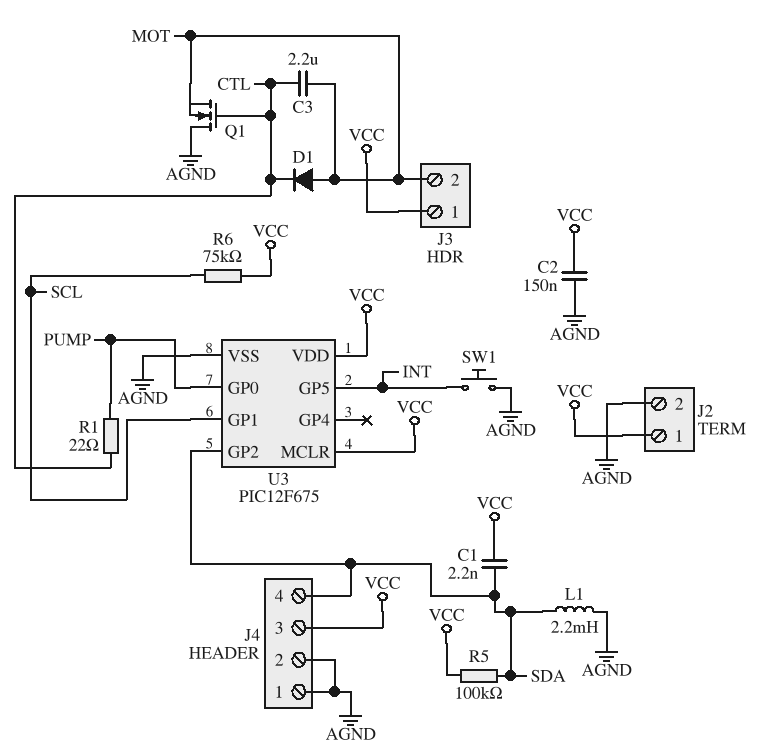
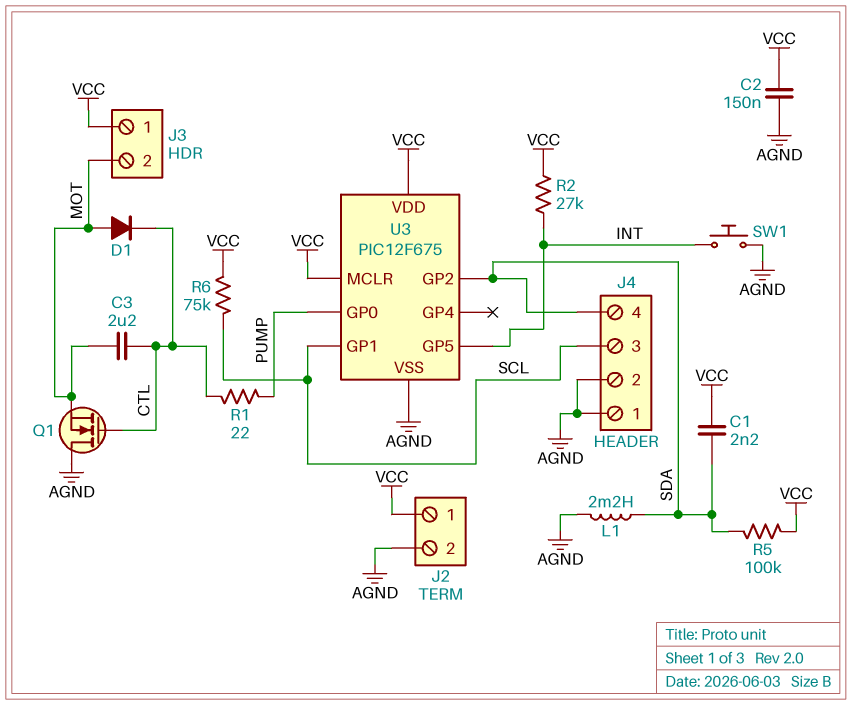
J4 pin 3: VCC -> SCL
R2: none -> 27k (INT, VCC)

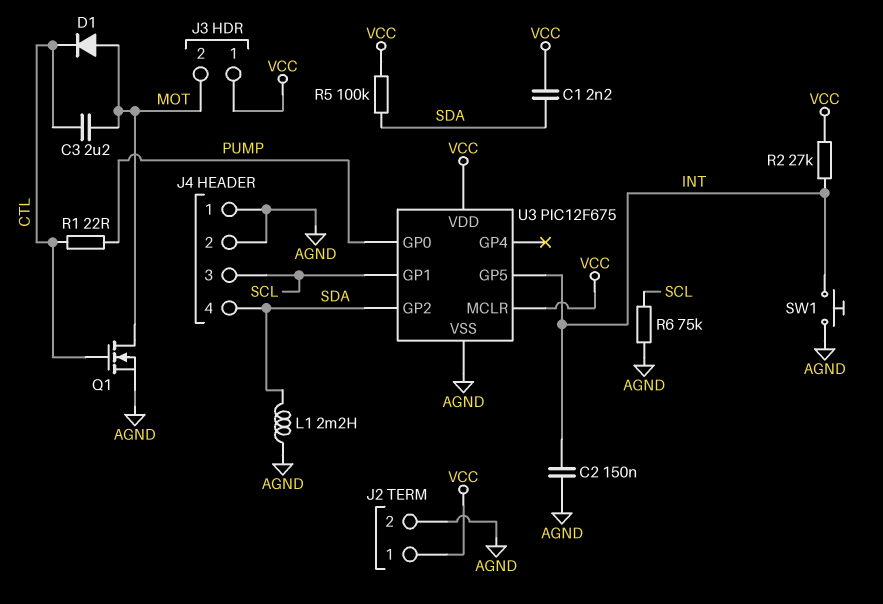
C2: 150nF (AGND, VCC) -> 150nF (AGND, INT)
Q1: NMOS (G CTL, D AGND, S MOT) -> NMOS (G CTL, D MOT, S AGND)
R6: 75k (SCL, VCC) -> 75k (AGND, SCL)

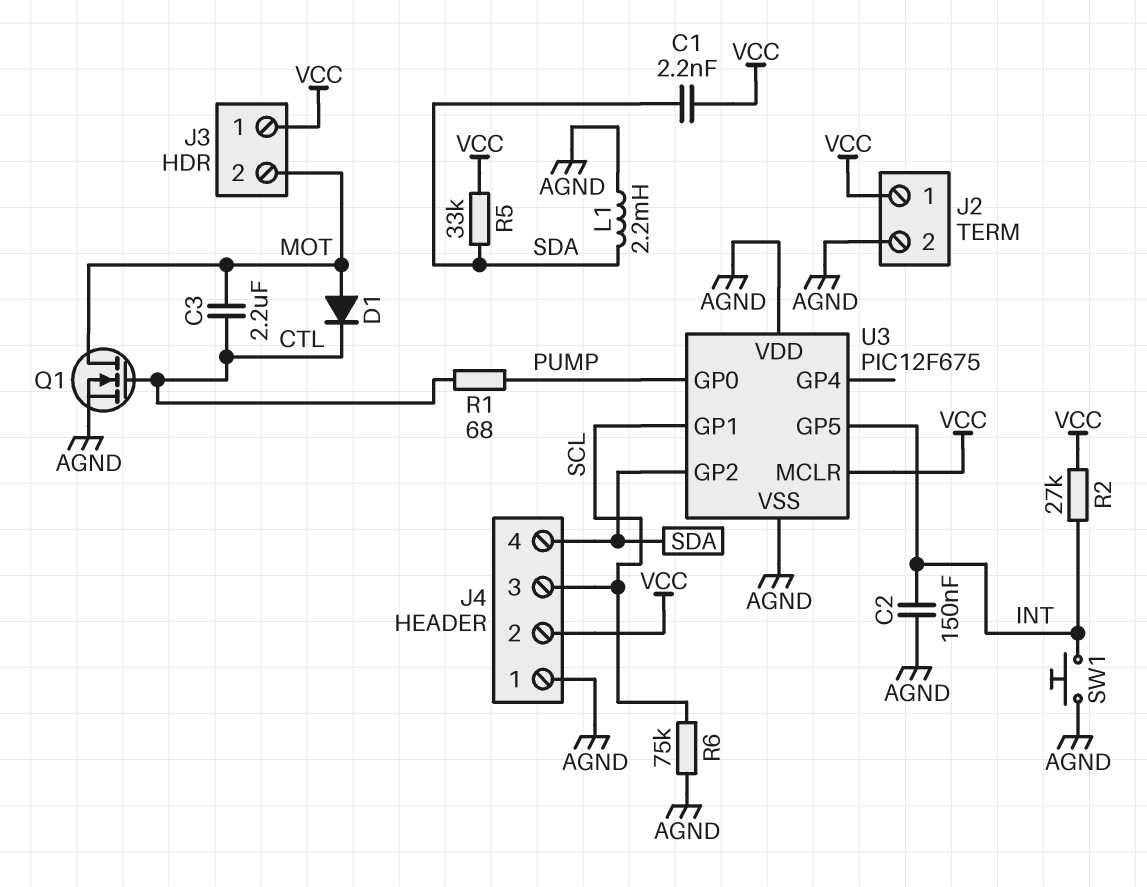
J4 pin 2: AGND -> VCC
R1: 22 (CTL, PUMP) -> 68 (CTL, PUMP)
R5: 100k (SDA, VCC) -> 33k (SDA, VCC)
U3 pin VDD: VCC -> AGND

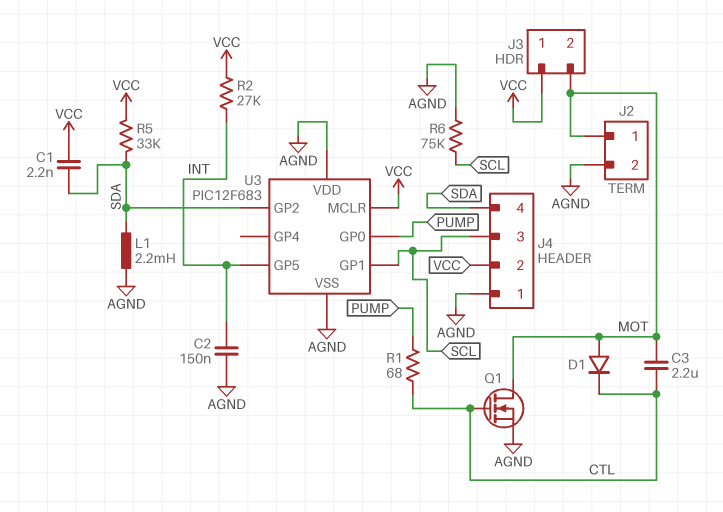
J2 pin 1: VCC -> MOT
SW1: button (AGND, INT) -> none
U3: PIC12F675 -> PIC12F683

